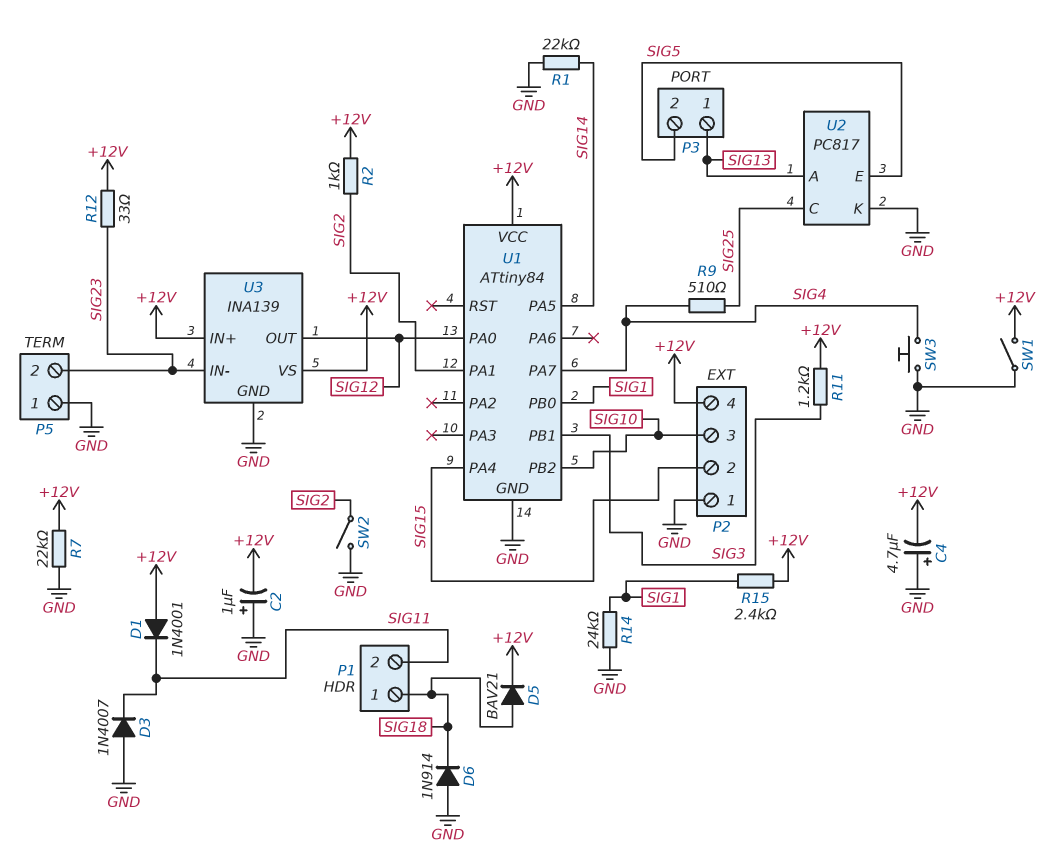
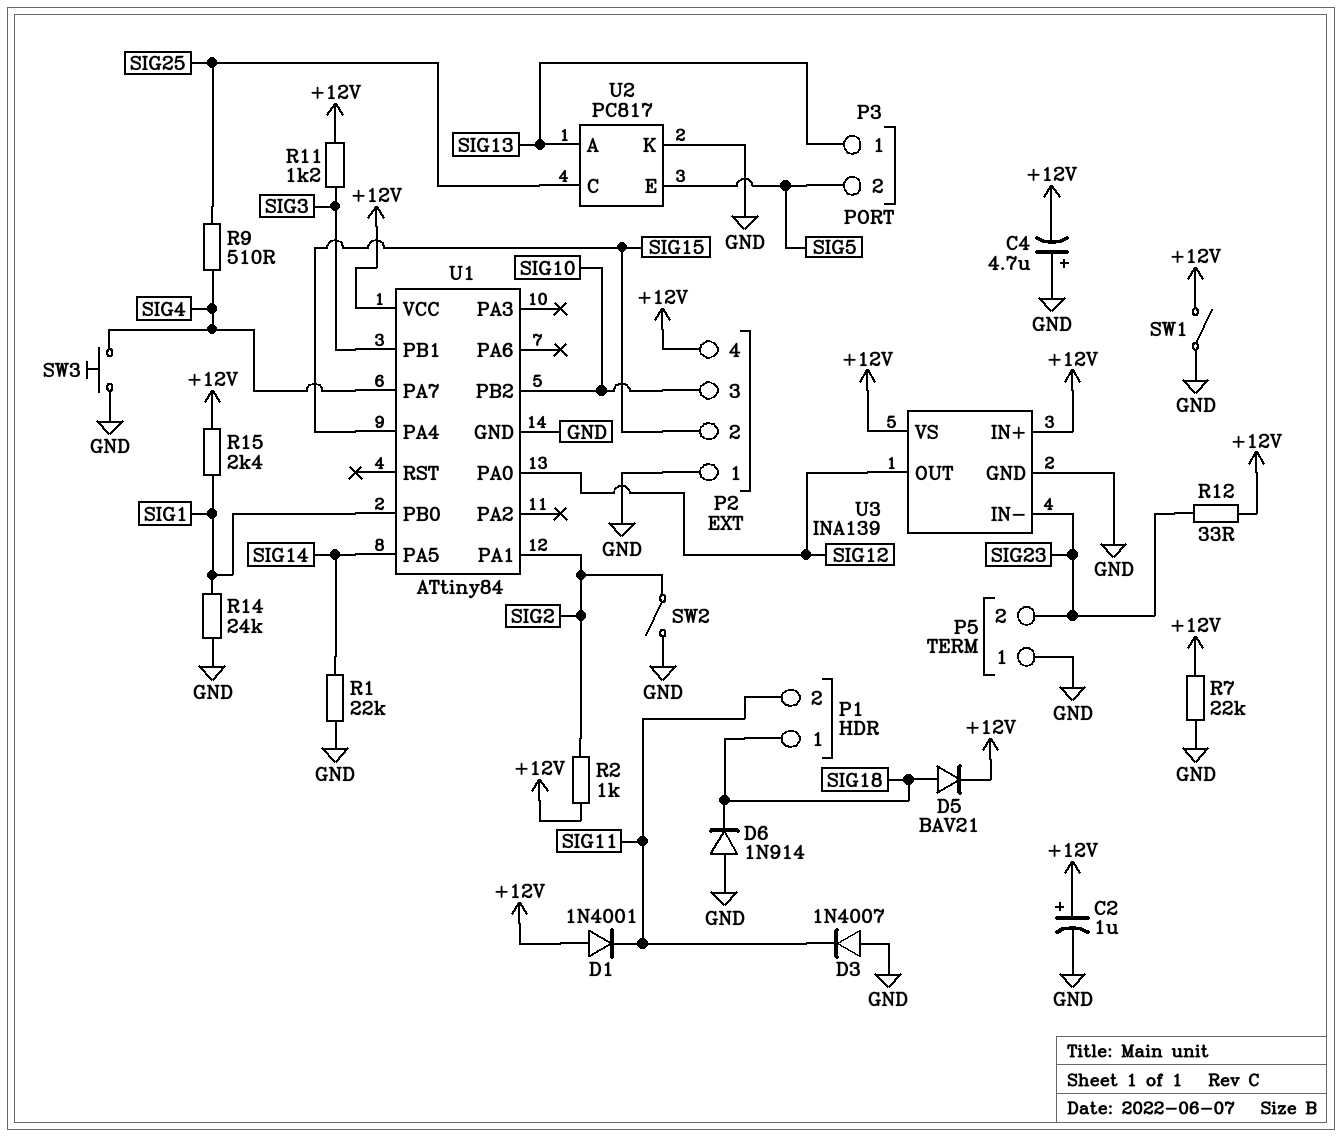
C2: 1uF (plus GND, minus +12V) -> 1uF (plus +12V, minus GND)

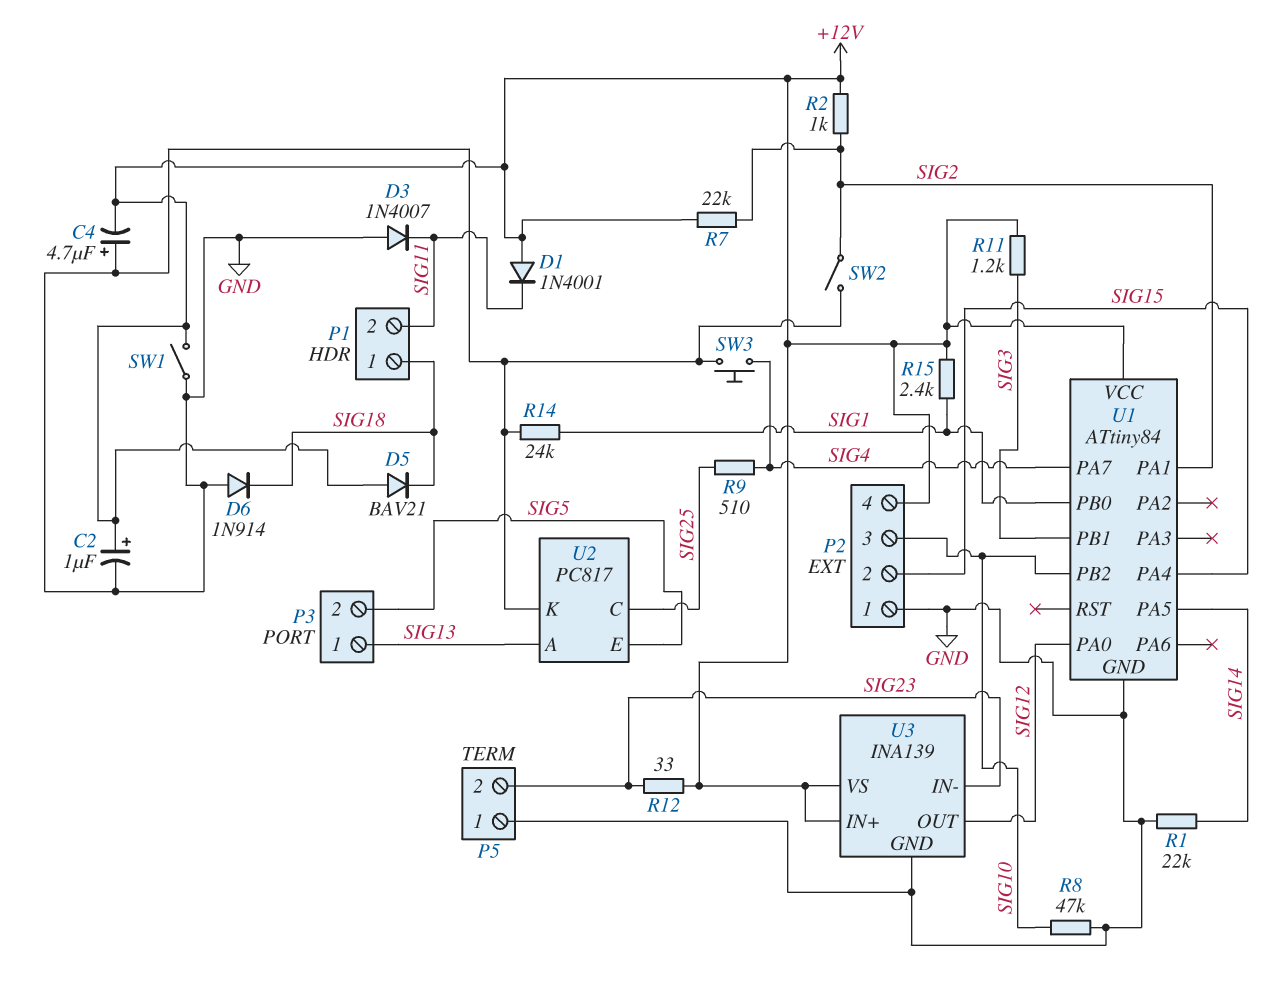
D5: diode BAV21 (A SIG18, K +12V) -> diode BAV21 (A +12V, K SIG18)
R7: 22k (+12V, GND) -> 22k (+12V, SIG2)
R8: none -> 47k (GND, SIG10)

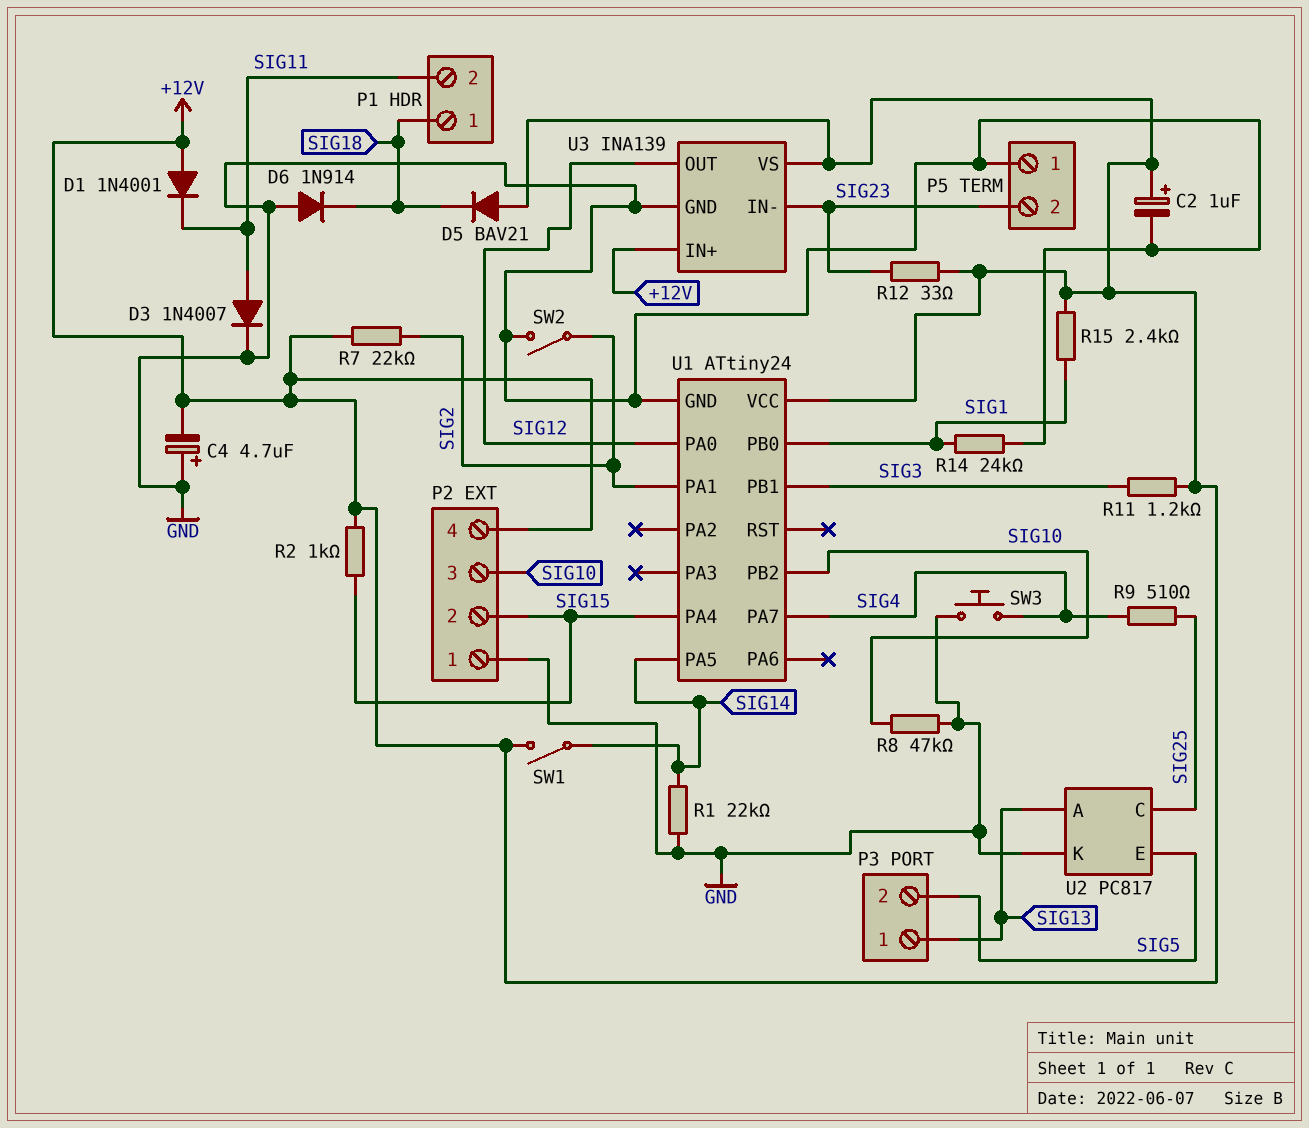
D3: diode 1N4007 (A GND, K SIG11) -> diode 1N4007 (A SIG11, K GND)
R2: 1k (+12V, SIG2) -> 1k (+12V, SIG15)
SW1: switch (+12V, GND) -> switch (+12V, SIG14)
U1: ATtiny84 -> ATtiny24

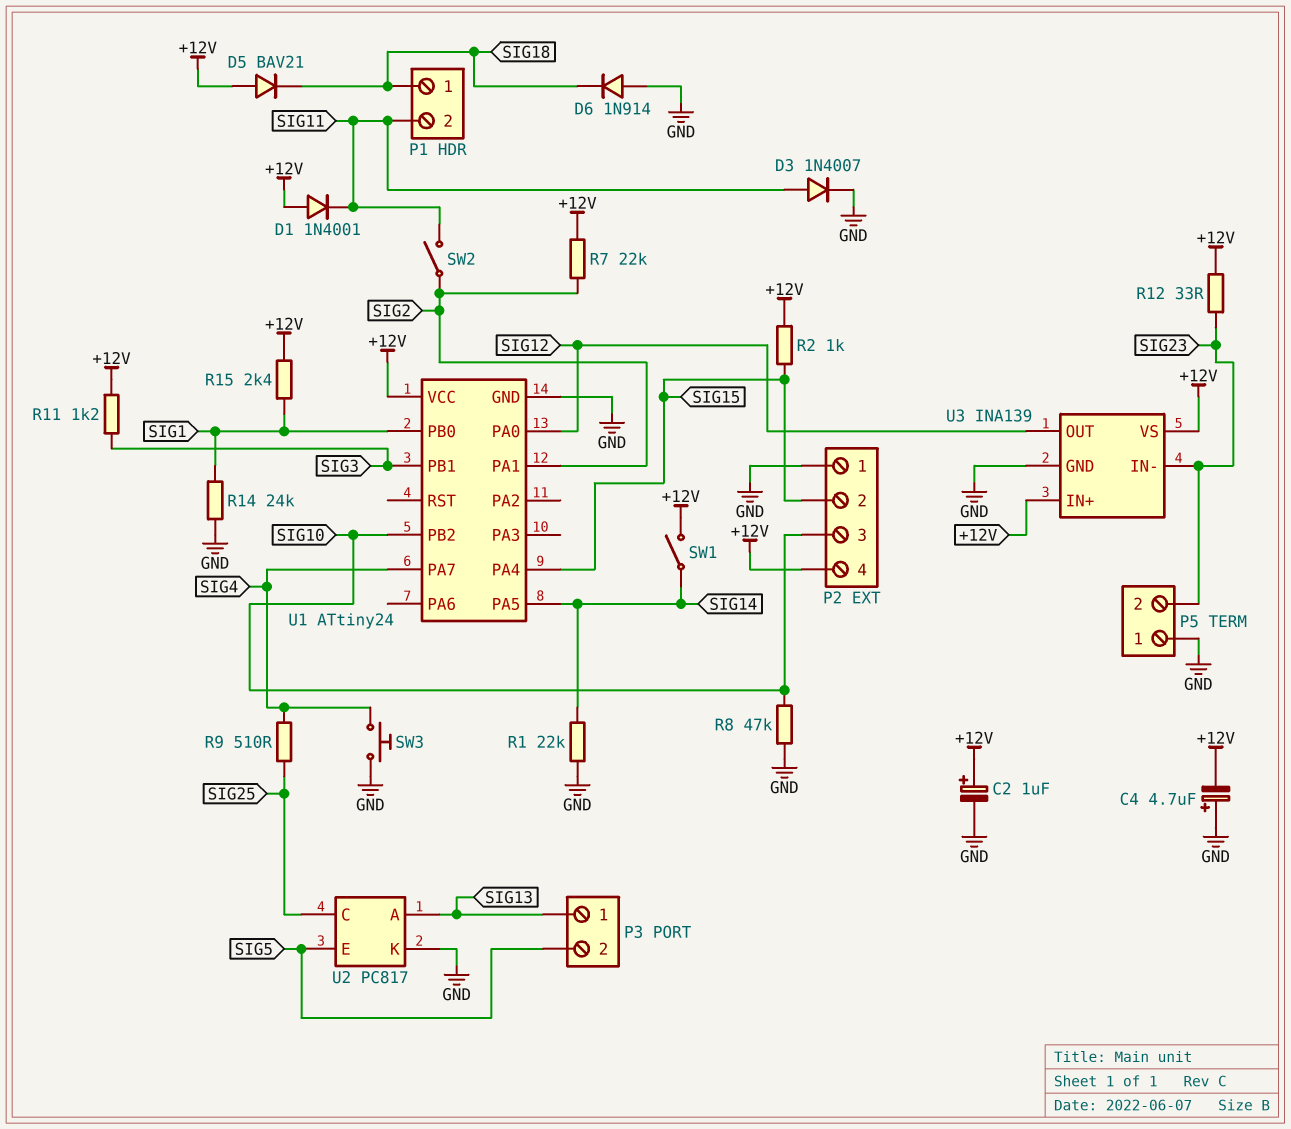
SW2: switch (GND, SIG2) -> switch (SIG2, SIG11)

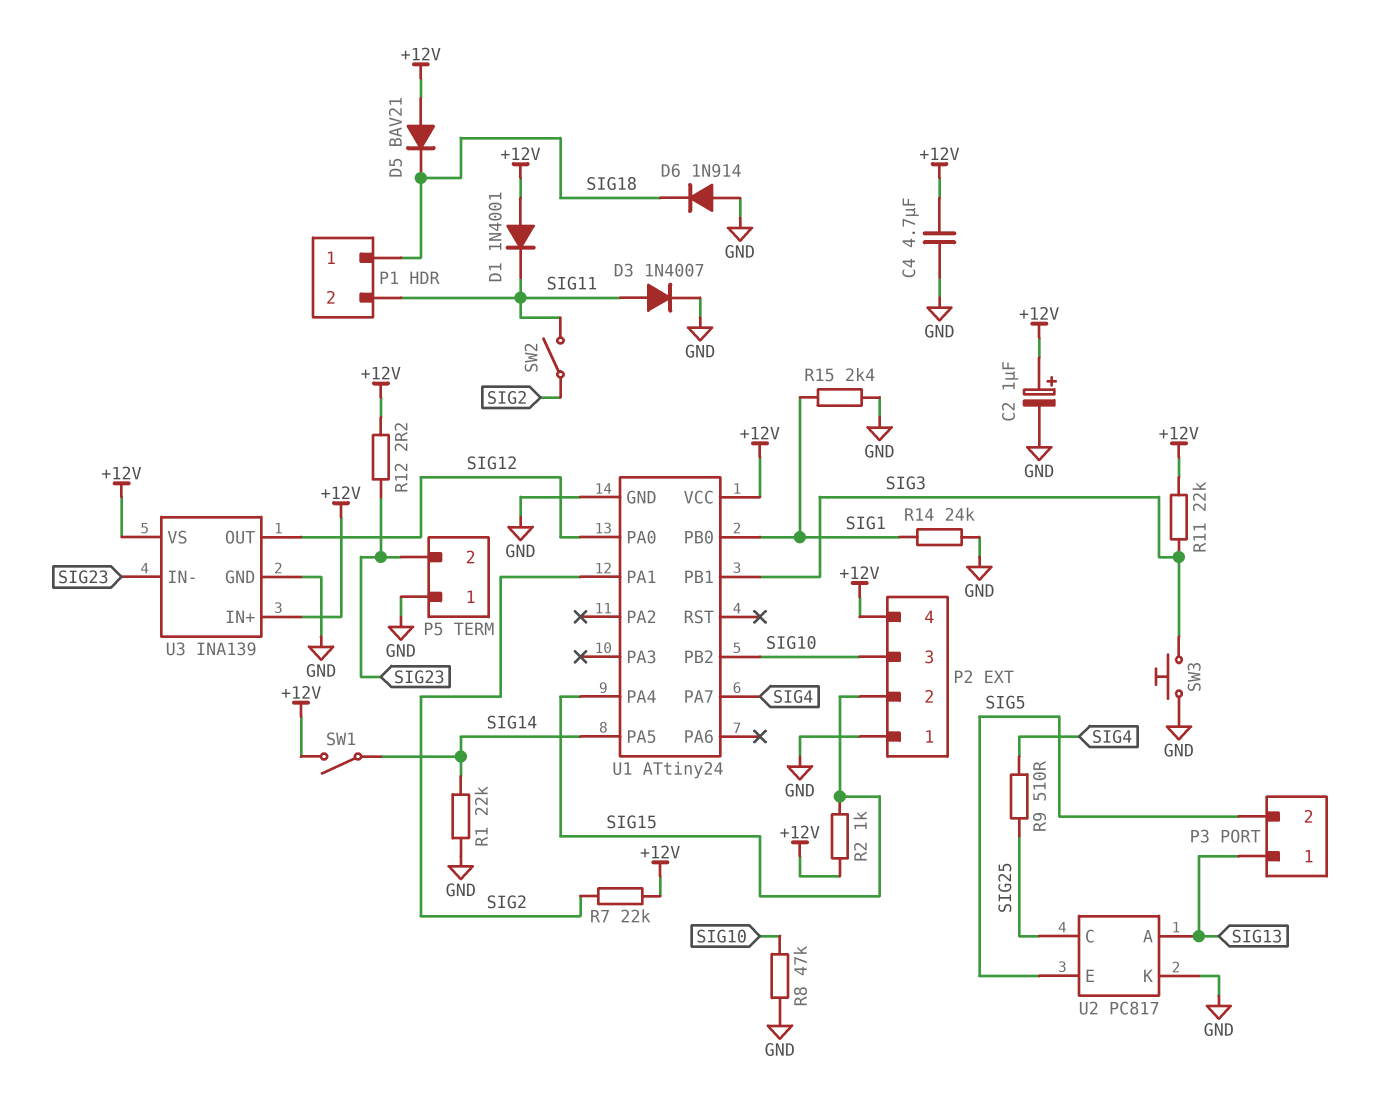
C4: 4.7uF (plus GND, minus +12V) -> 4.7uF (+12V, GND)
R11: 1.2k (+12V, SIG3) -> 22k (+12V, SIG3)
R12: 33 (+12V, SIG23) -> 2.2 (+12V, SIG23)
R15: 2.4k (+12V, SIG1) -> 2.4k (GND, SIG1)
SW3: button (GND, SIG4) -> button (GND, SIG3)

